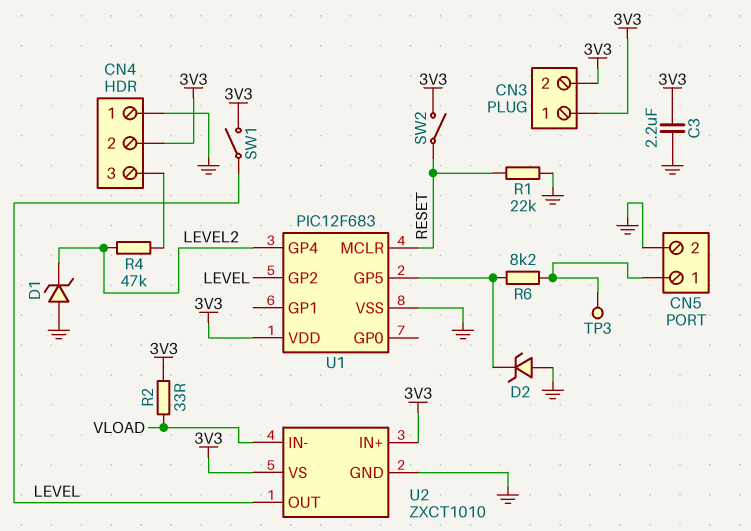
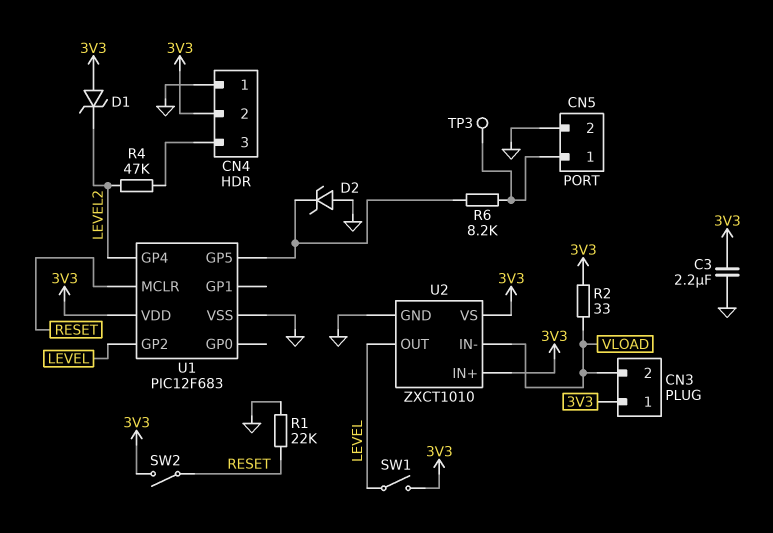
CN3 pin 2: 3V3 -> VLOAD
D1: zener (A GND, K LEVEL2) -> zener (A 3V3, K LEVEL2)

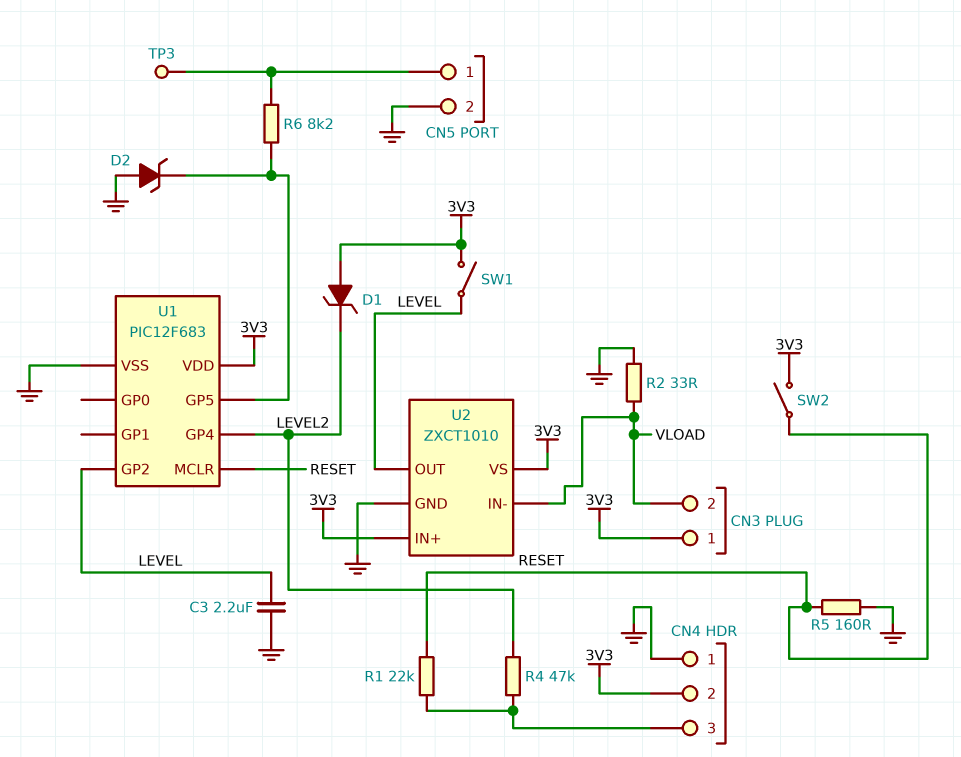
C3: 2.2uF (3V3, GND) -> 2.2uF (GND, LEVEL)
R1: 22k (GND, RESET) -> 22k (CN4/3, RESET)
R2: 33 (3V3, VLOAD) -> 33 (GND, VLOAD)
R5: none -> 160 (GND, RESET)

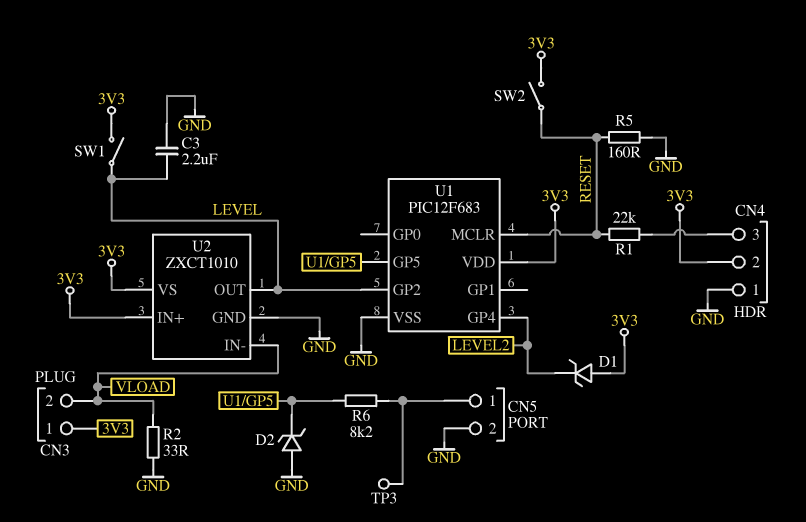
R4: 47k (CN4/3, LEVEL2) -> none

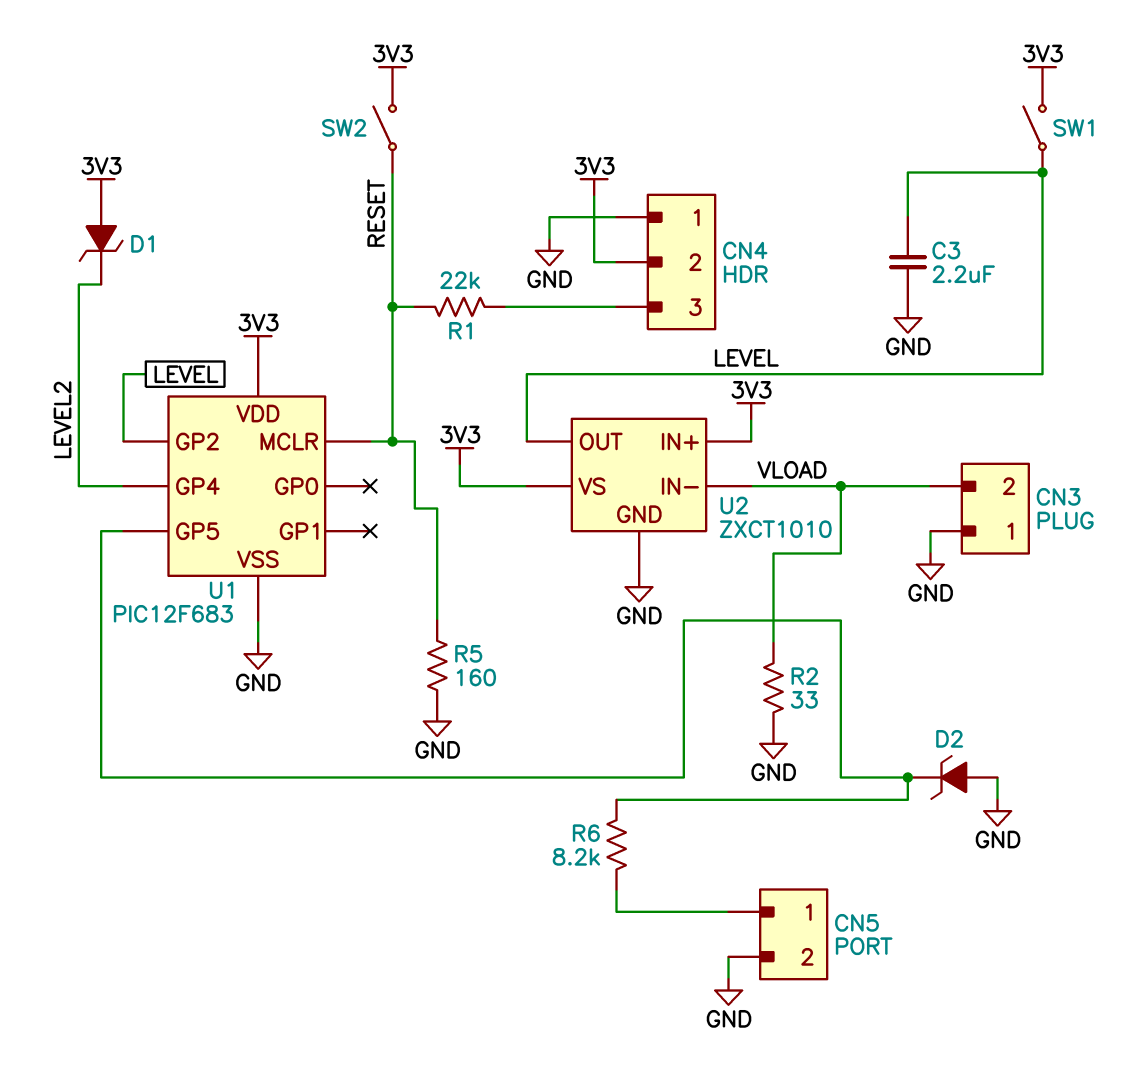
CN3 pin 1: 3V3 -> GND
TP3: test point (CN5/1) -> none

